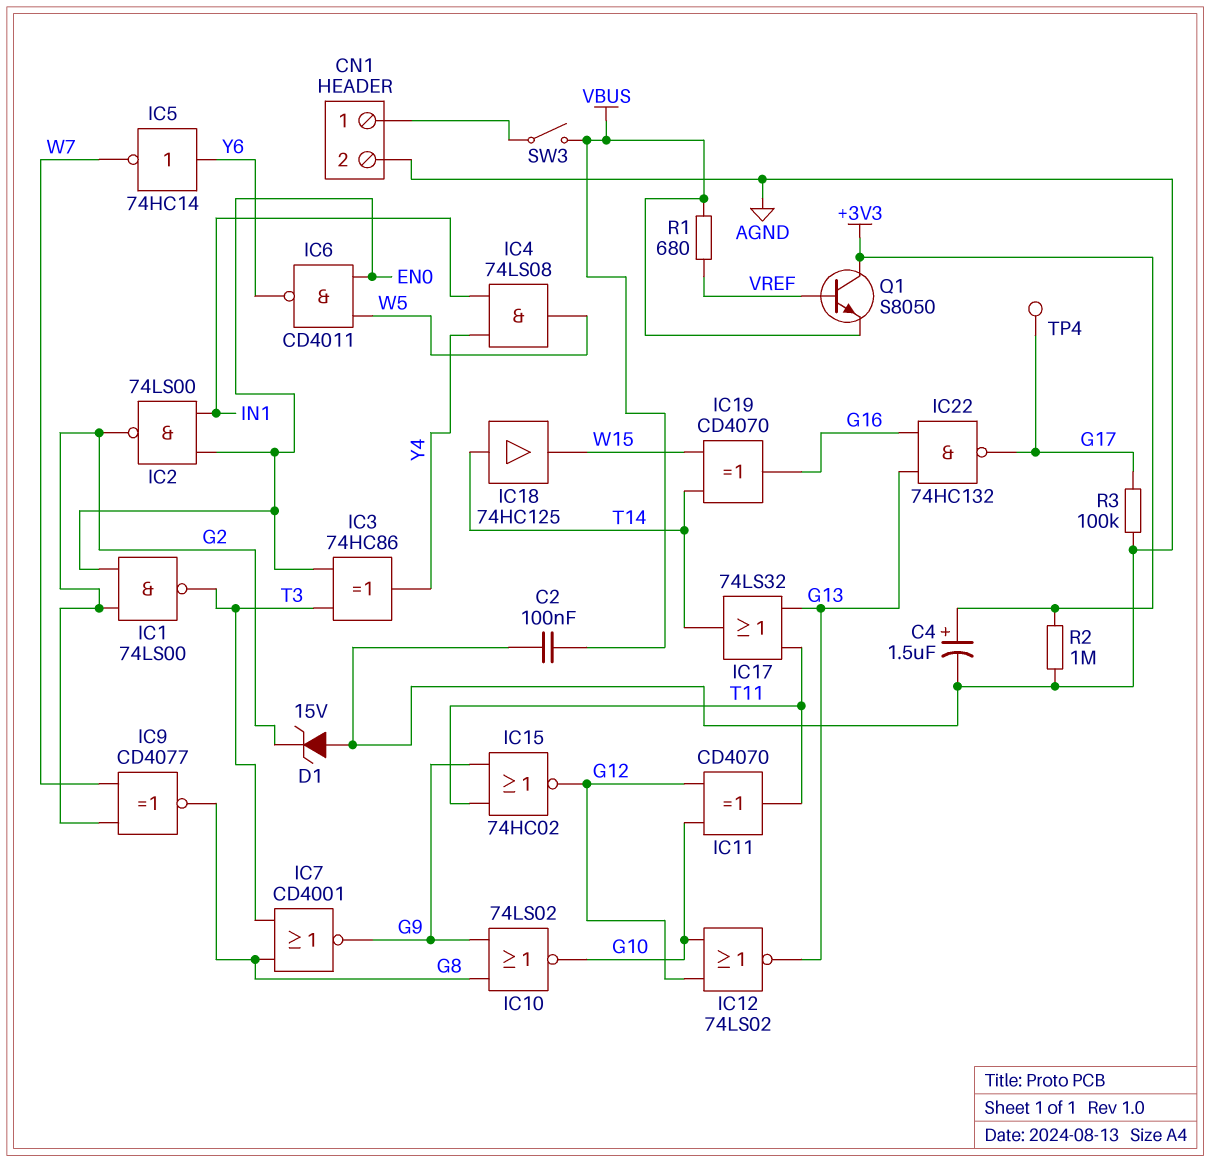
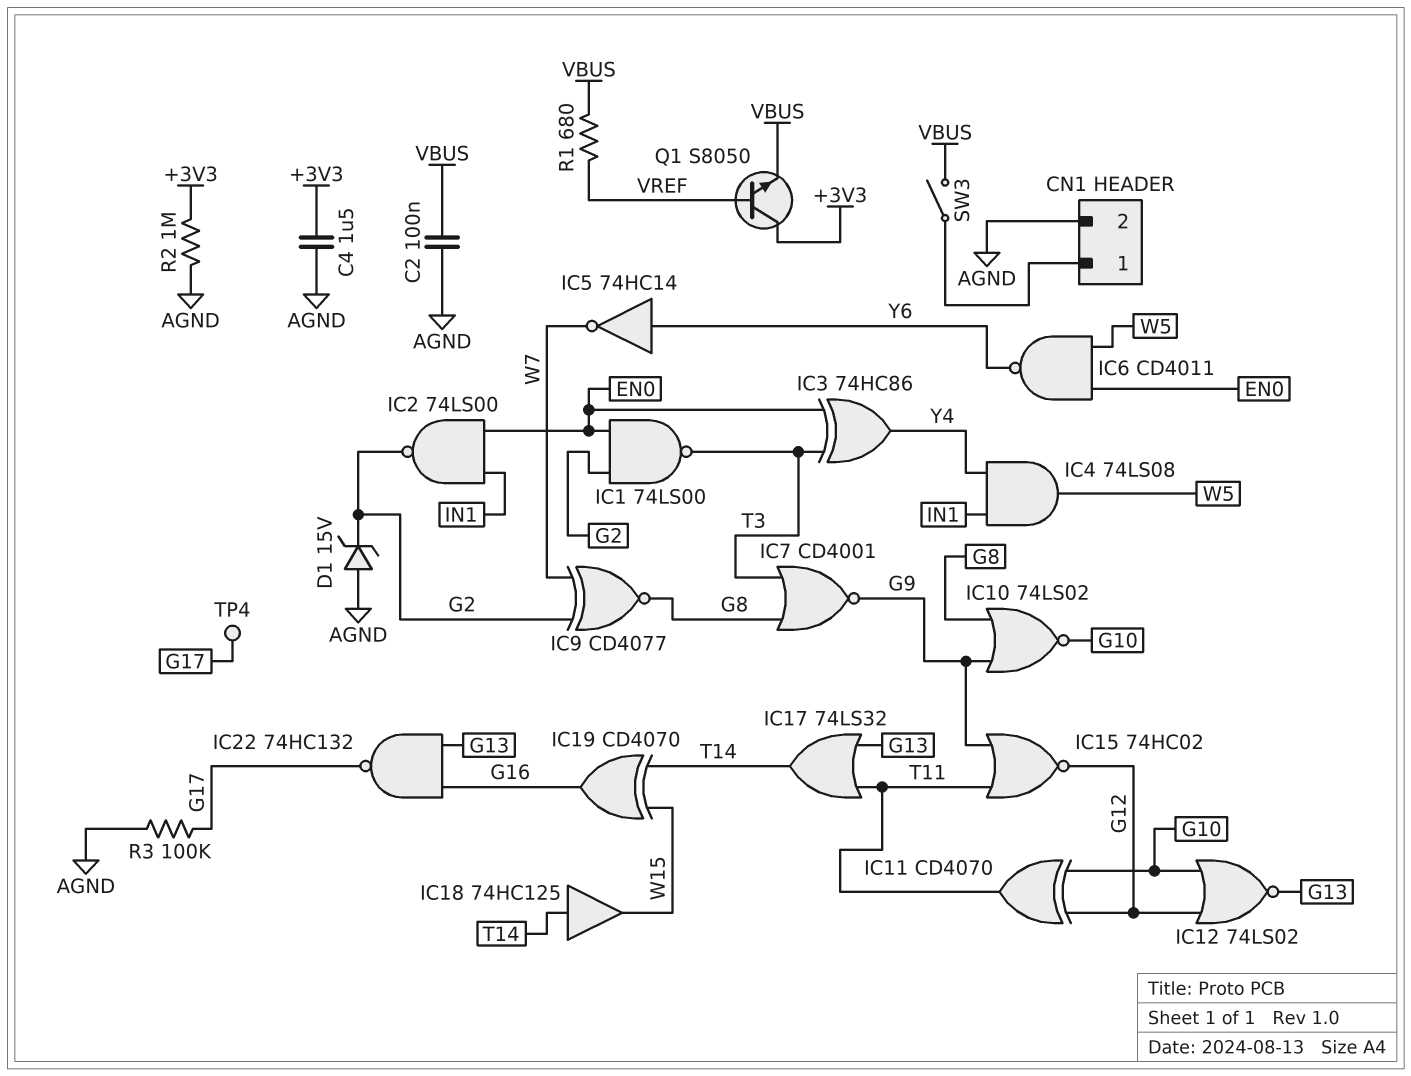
C4: 1.5uF (plus +3V3, minus AGND) -> 1.5uF (+3V3, AGND)

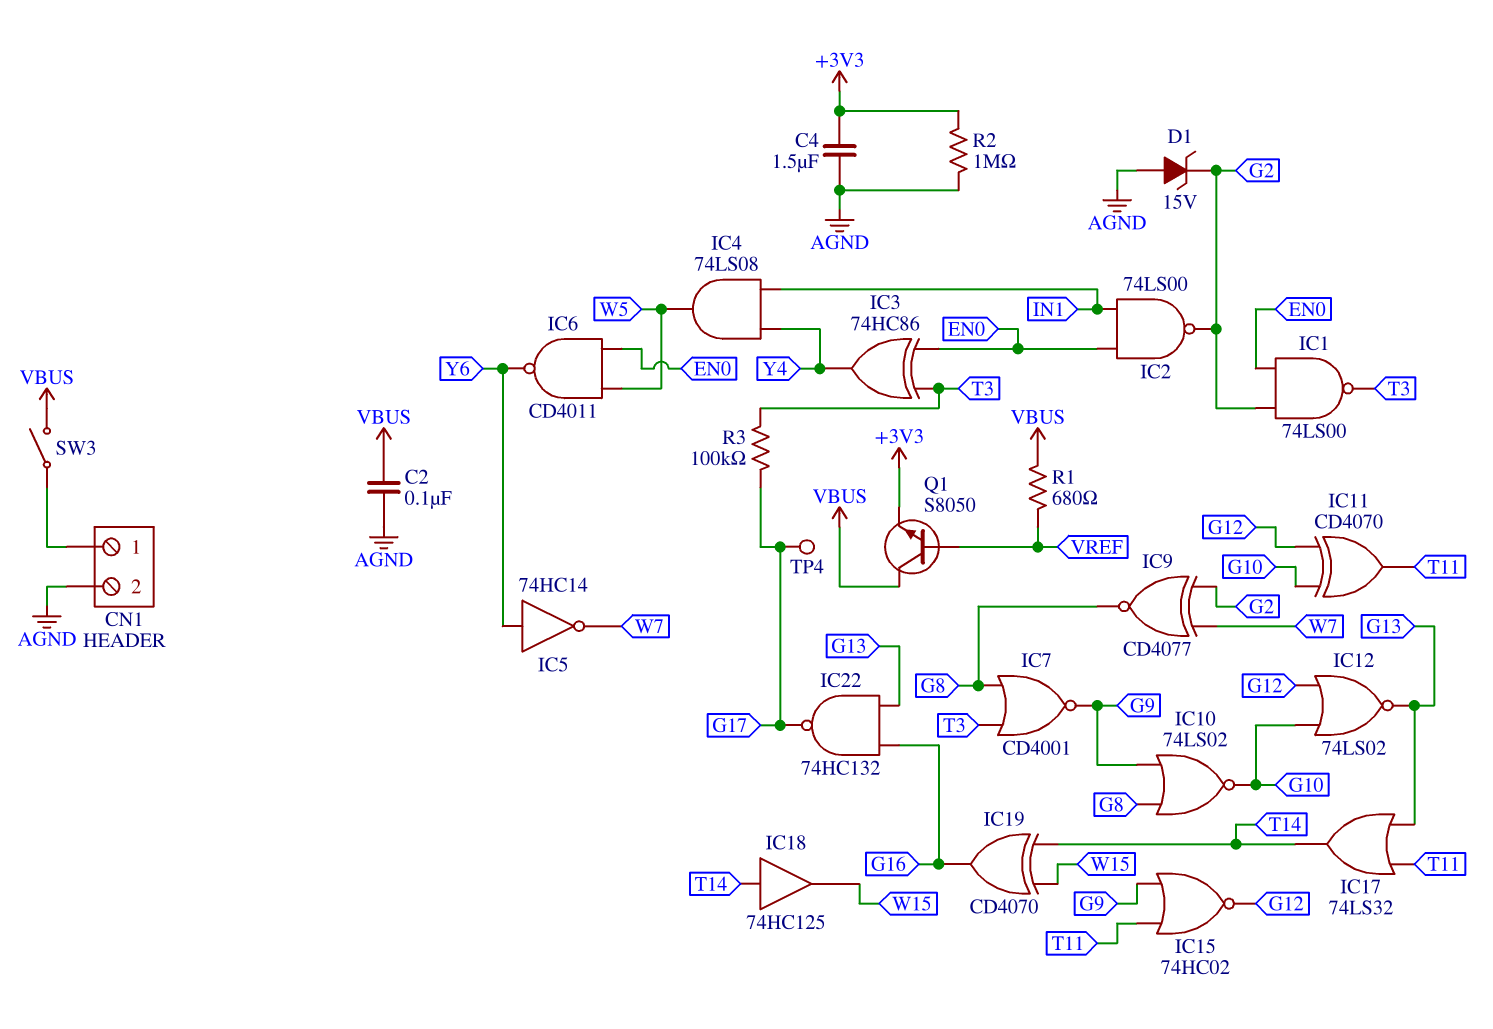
Q1: NPN S8050 (B VREF, C +3V3, E VBUS) -> NPN S8050 (B VREF, C VBUS, E +3V3)
R3: 100k (AGND, G17) -> 100k (G17, T3)

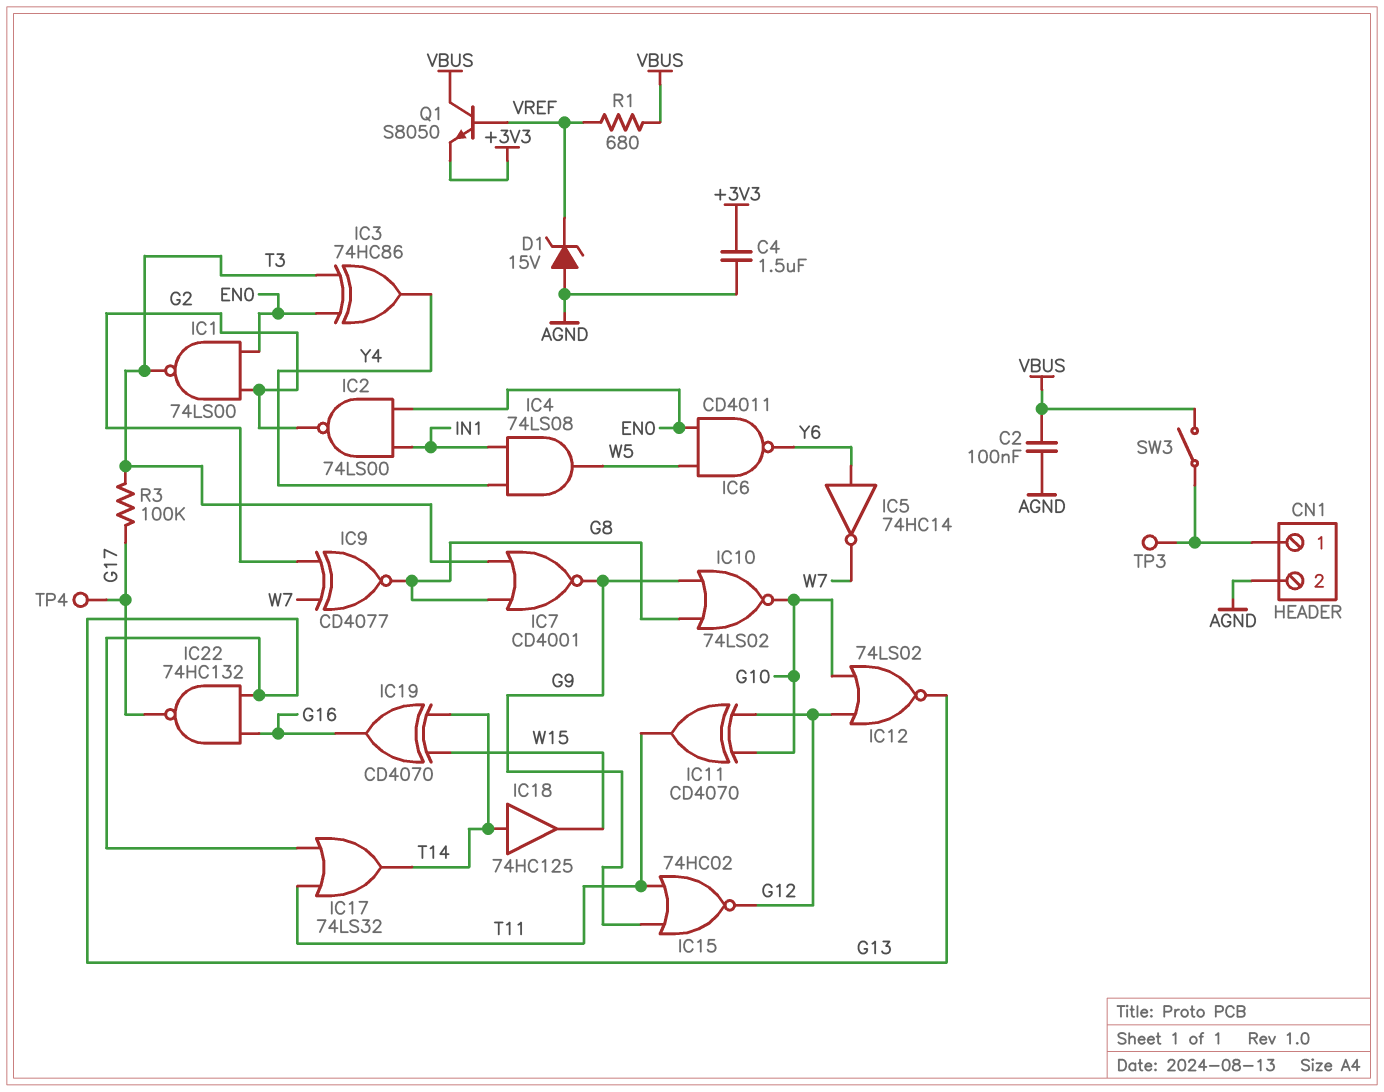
D1: zener 15V (A AGND, K G2) -> zener 15V (A AGND, K VREF)
R2: 1M (+3V3, AGND) -> none
TP3: none -> test point (CN1/1)

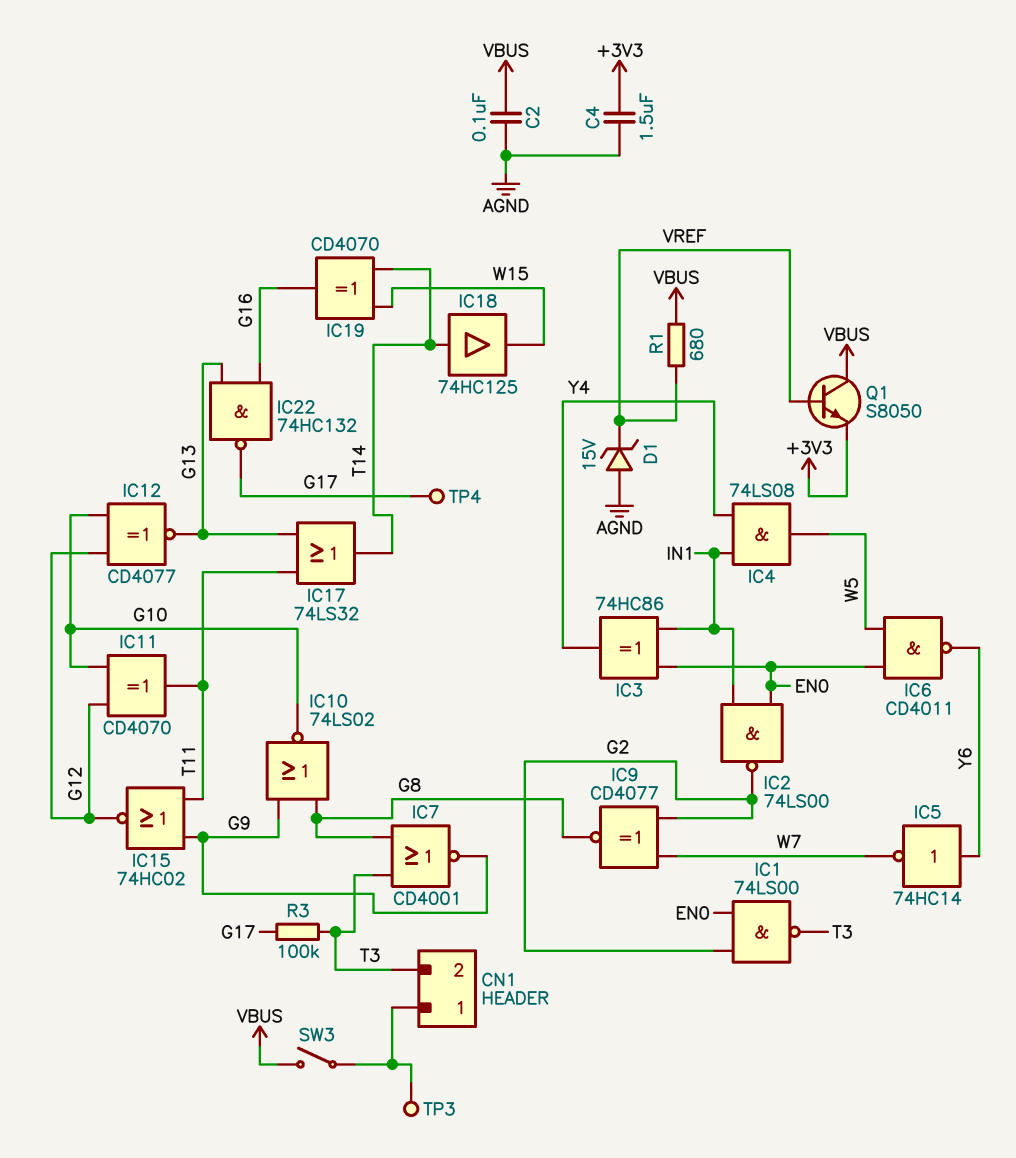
CN1 pin 2: AGND -> T3
IC3: XOR 74HC86 (in EN0, in T3, out Y4) -> XOR 74HC86 (in EN0, in IN1, out Y4)
IC12: NOR 74LS02 (in G10, in G12, out G13) -> XNOR CD4077 (in G10, in G12, out G13)

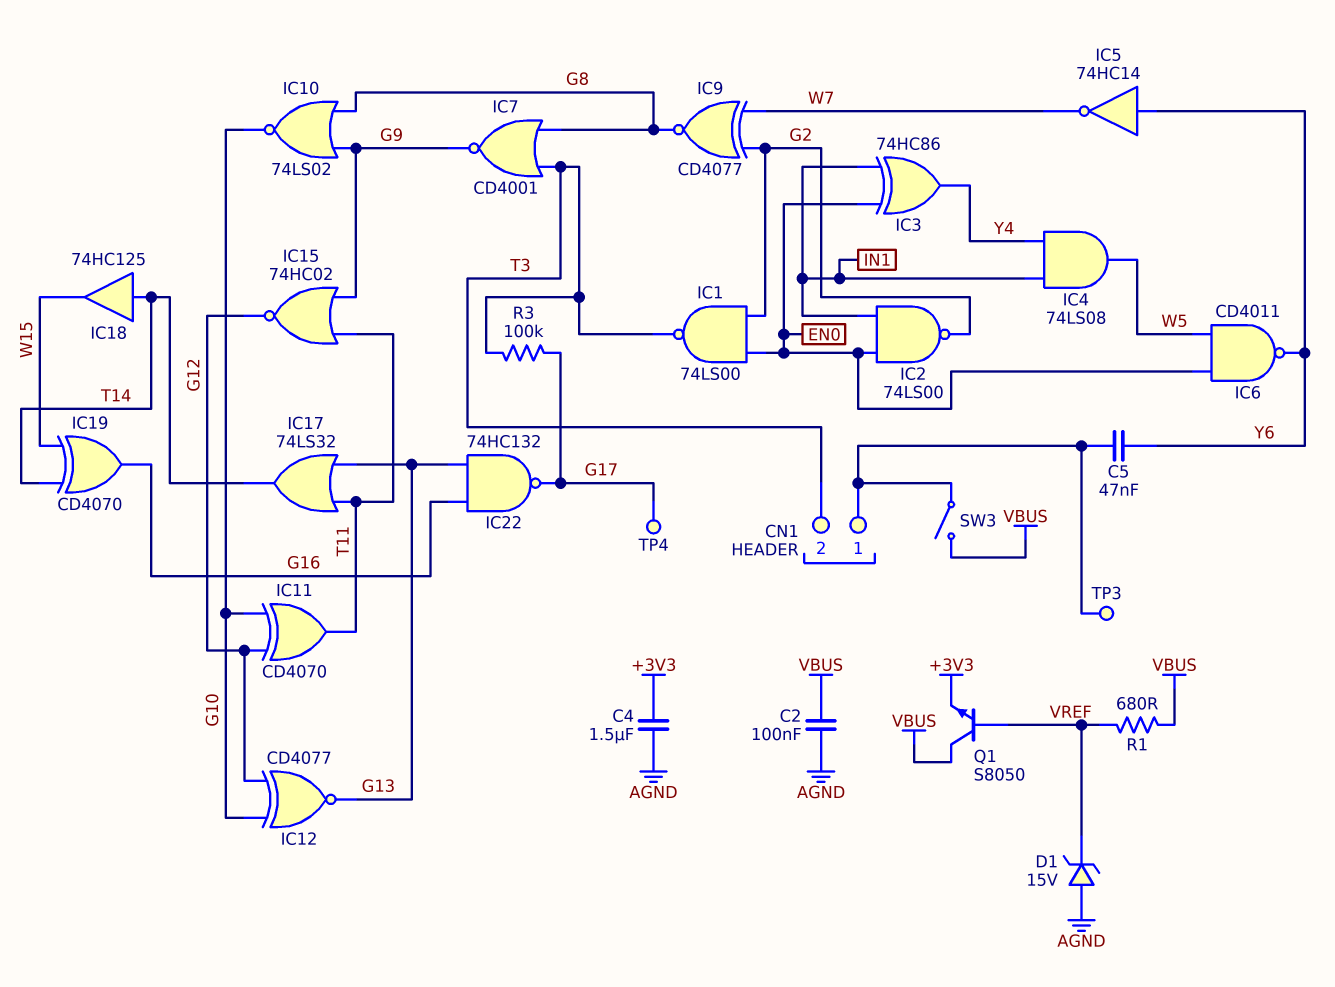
C5: none -> 47nF (CN1/1, Y6)

